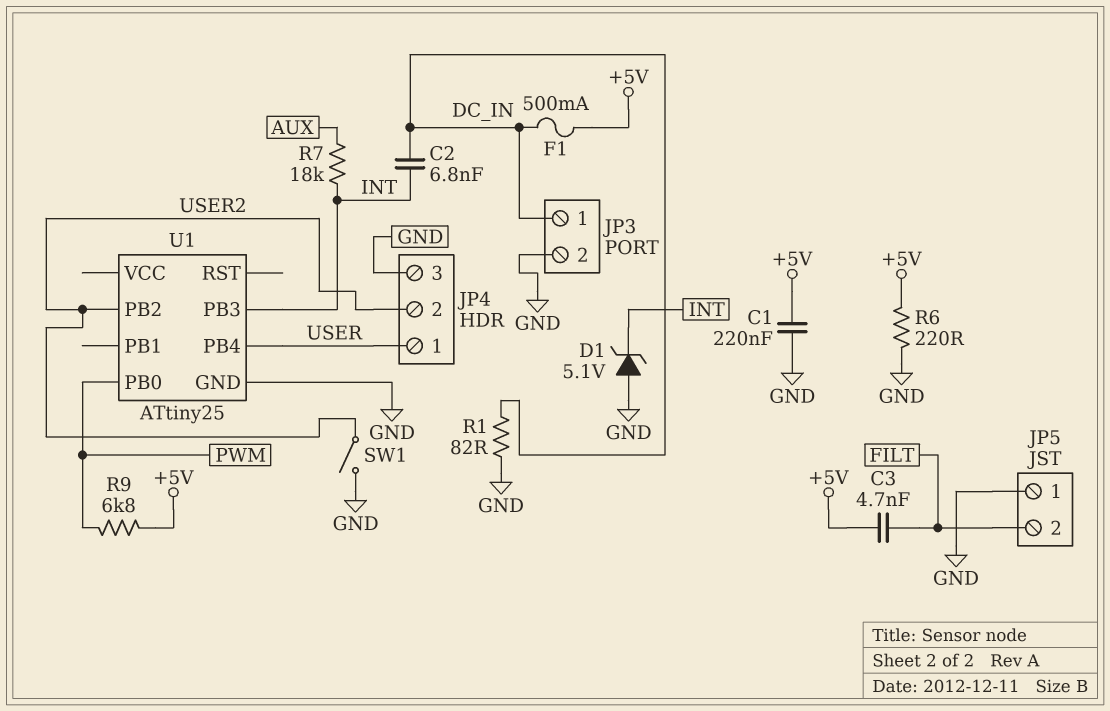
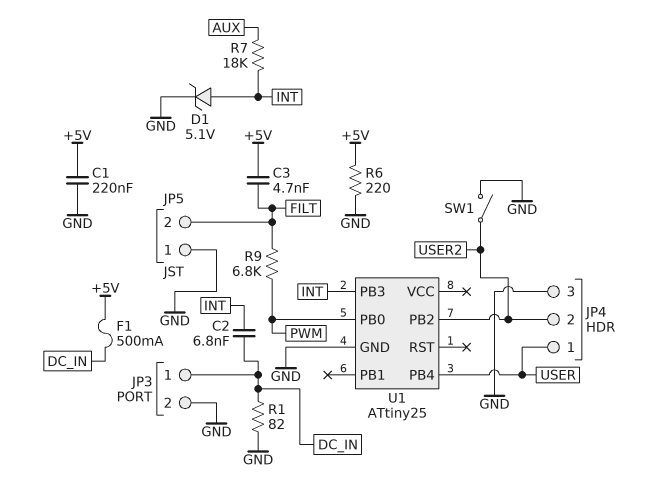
D1: zener 5.1V (A GND, K INT) -> zener 5.1V (A INT, K GND)
R9: 6.8k (+5V, PWM) -> 6.8k (FILT, PWM)

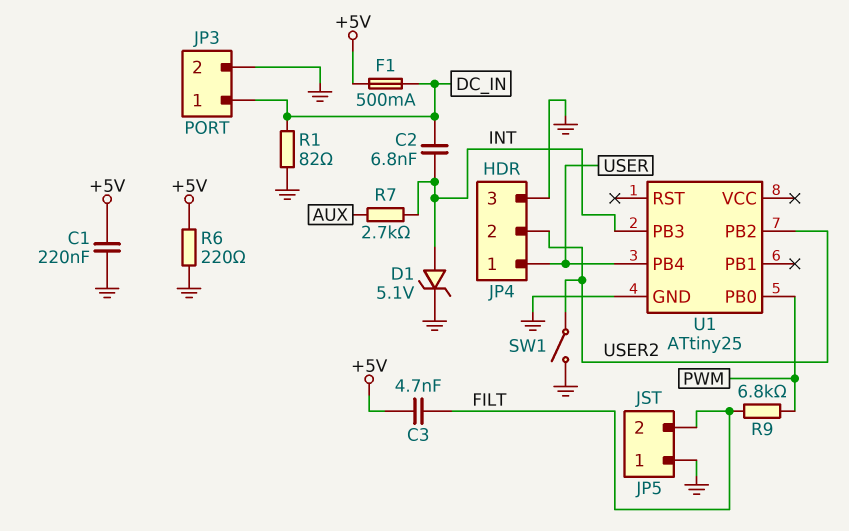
R7: 18k (AUX, INT) -> 2.7k (AUX, INT)

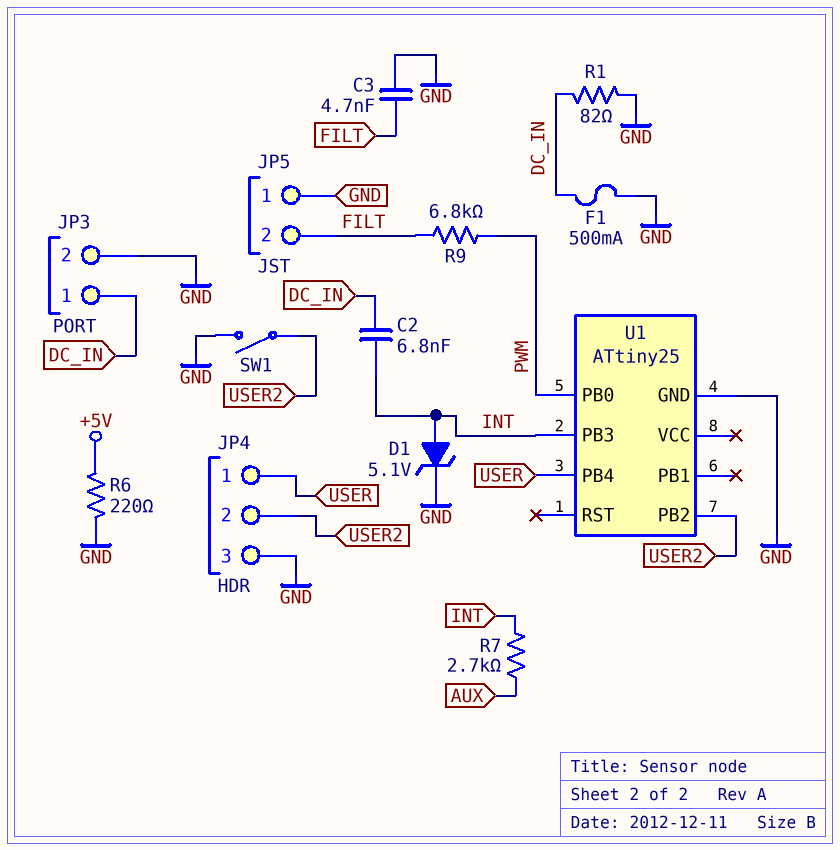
C1: 220nF (+5V, GND) -> none
C3: 4.7nF (+5V, FILT) -> 4.7nF (FILT, GND)
F1: 500mA (+5V, DC_IN) -> 500mA (DC_IN, GND)

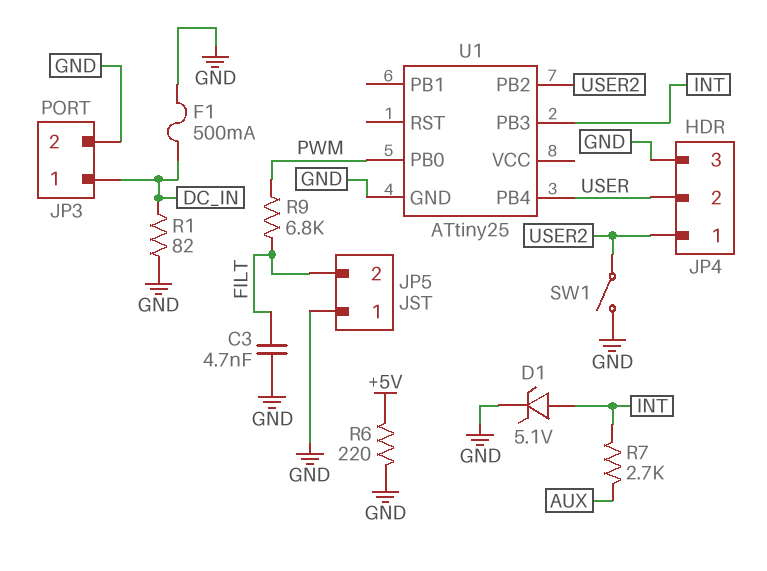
C2: 6.8nF (DC_IN, INT) -> none
JP4 pin 1: USER -> USER2
JP4 pin 2: USER2 -> USER

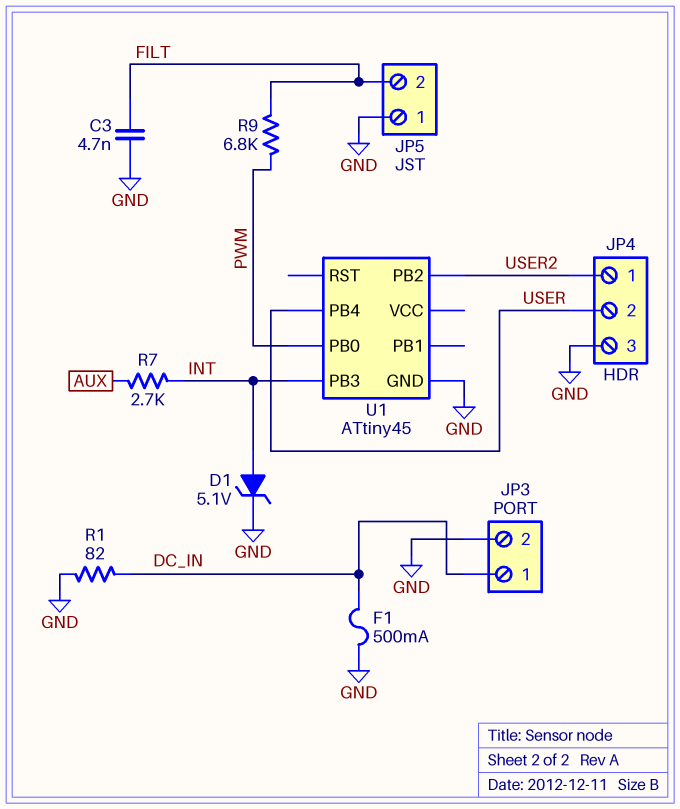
R6: 220 (+5V, GND) -> none
SW1: switch (GND, USER2) -> none
U1: ATtiny25 -> ATtiny45

